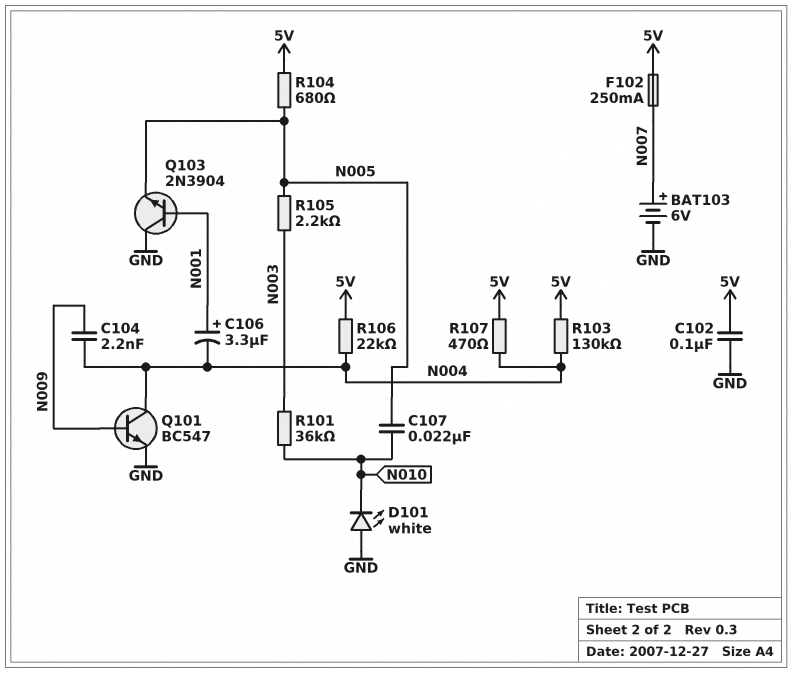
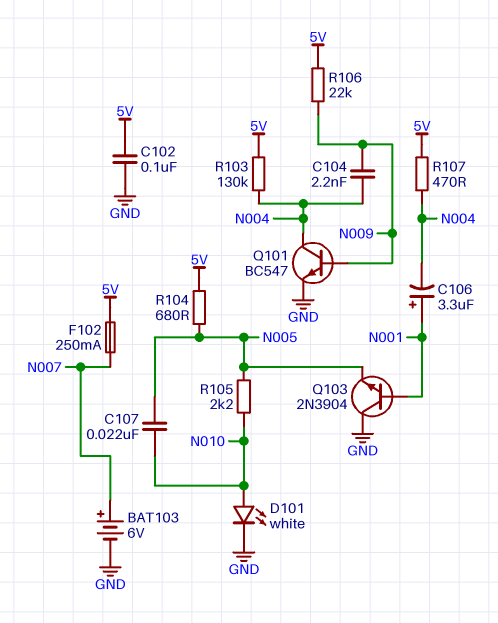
D101: LED white (A GND, K N010) -> LED white (A N010, K GND)
R101: 36k (N003, N010) -> none
R105: 2.2k (N003, N005) -> 2.2k (N005, N010)
R106: 22k (5V, N004) -> 22k (5V, N009)

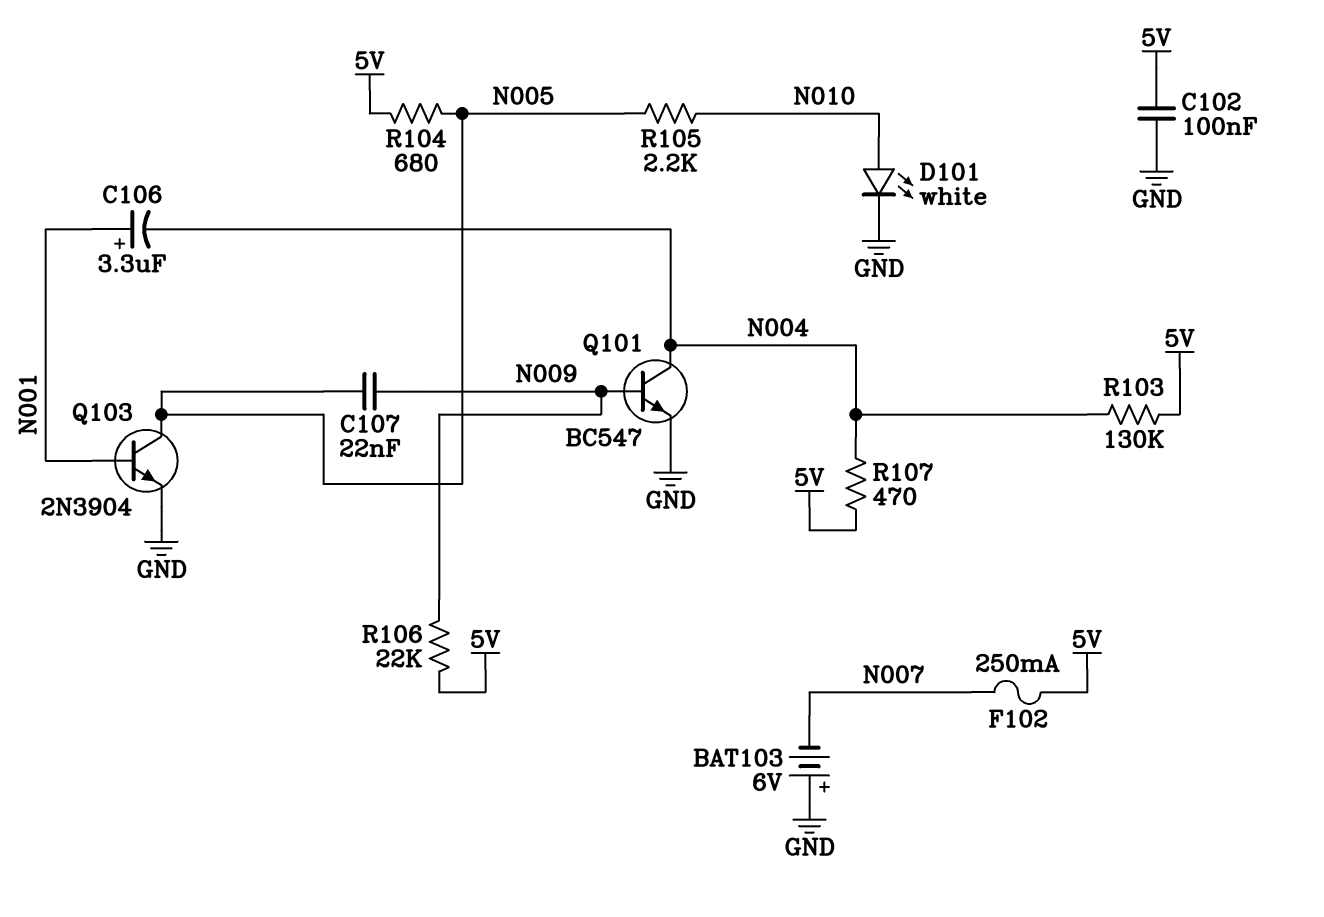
BAT103: 6V (plus N007, minus GND) -> 6V (plus GND, minus N007)
C104: 2.2nF (N004, N009) -> none
C107: 22nF (N005, N010) -> 22nF (N005, N009)
Q103: NPN 2N3904 (B N001, C GND, E N005) -> NPN 2N3904 (B N001, C N005, E GND)

